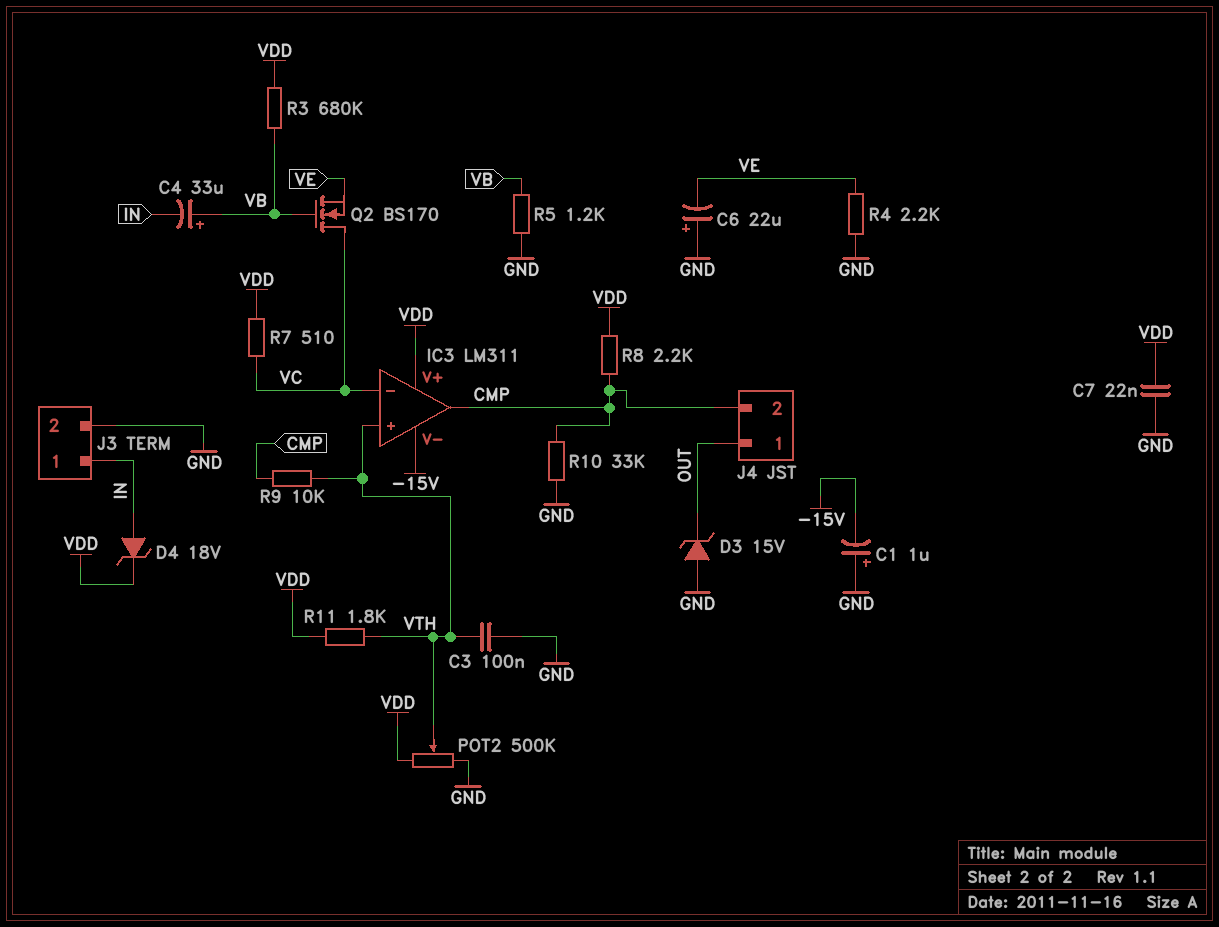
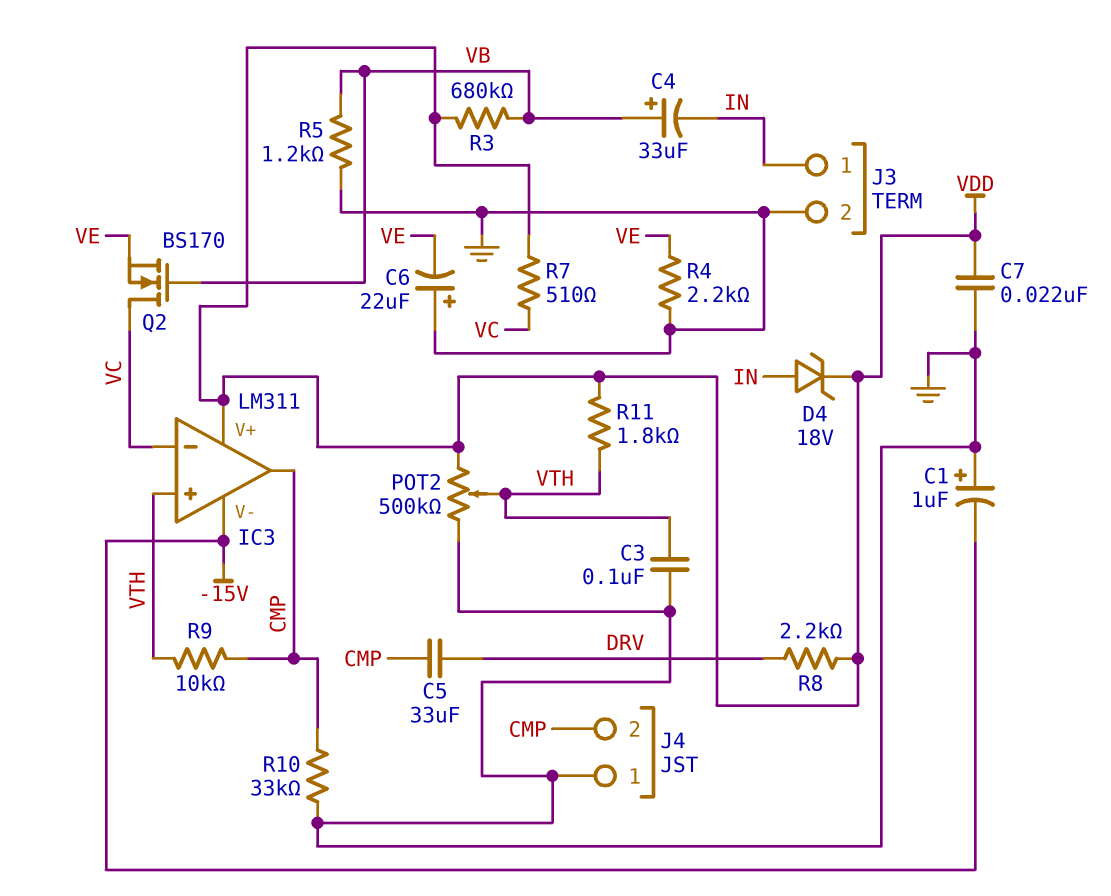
C5: none -> 33uF (CMP, DRV)
D3: zener 15V (A GND, K OUT) -> none
J4 pin 1: OUT -> GND
R8: 2.2k (CMP, VDD) -> 2.2k (DRV, VDD)

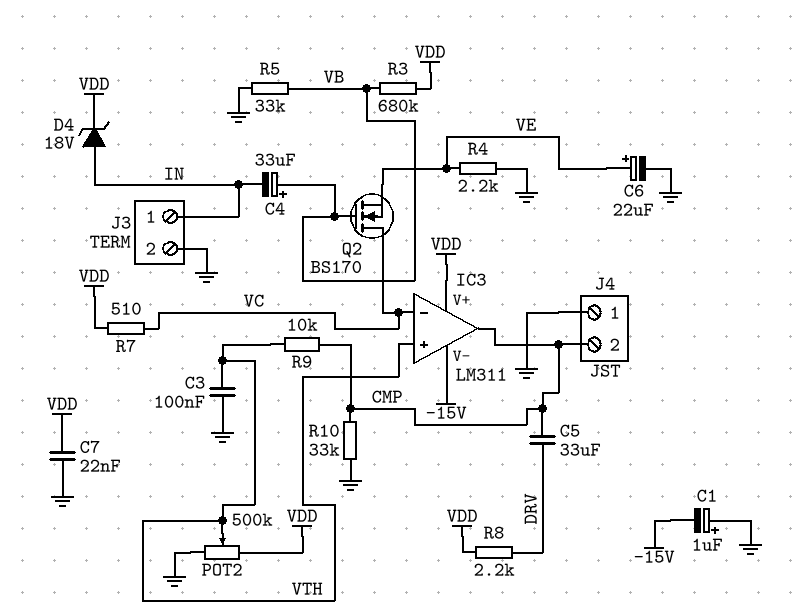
C6: 22uF (plus GND, minus VE) -> 22uF (plus VE, minus GND)
R5: 1.2k (GND, VB) -> 33k (GND, VB)
R11: 1.8k (VDD, VTH) -> none

